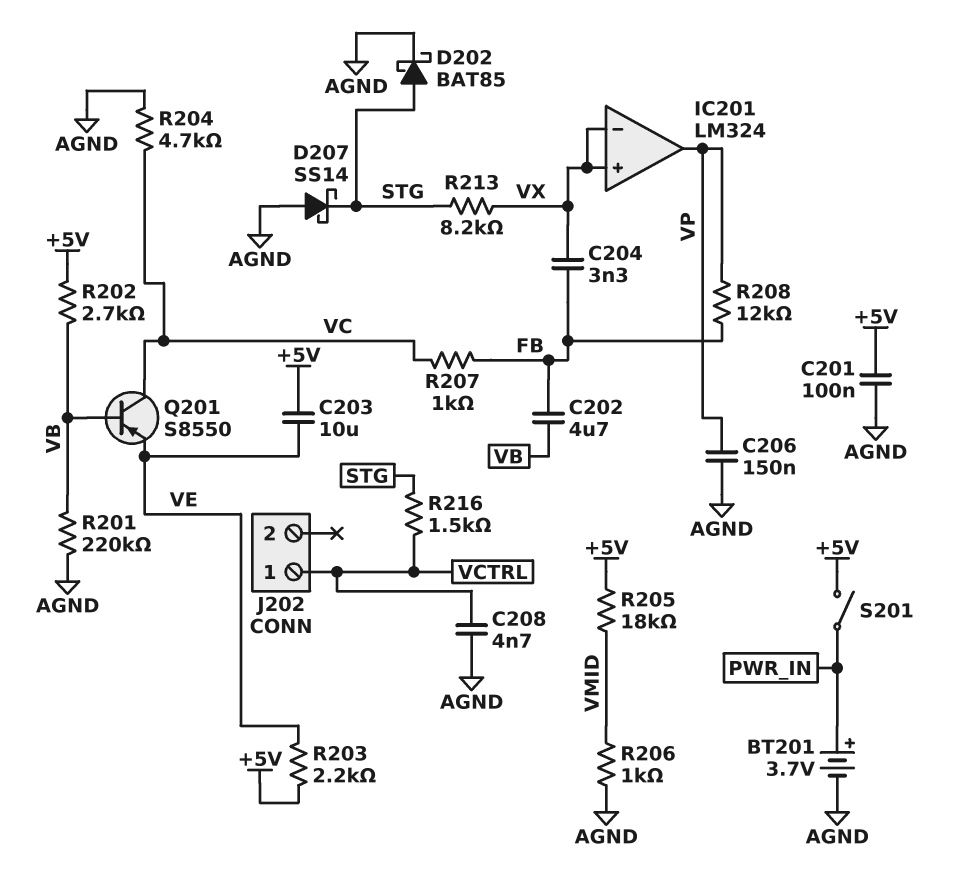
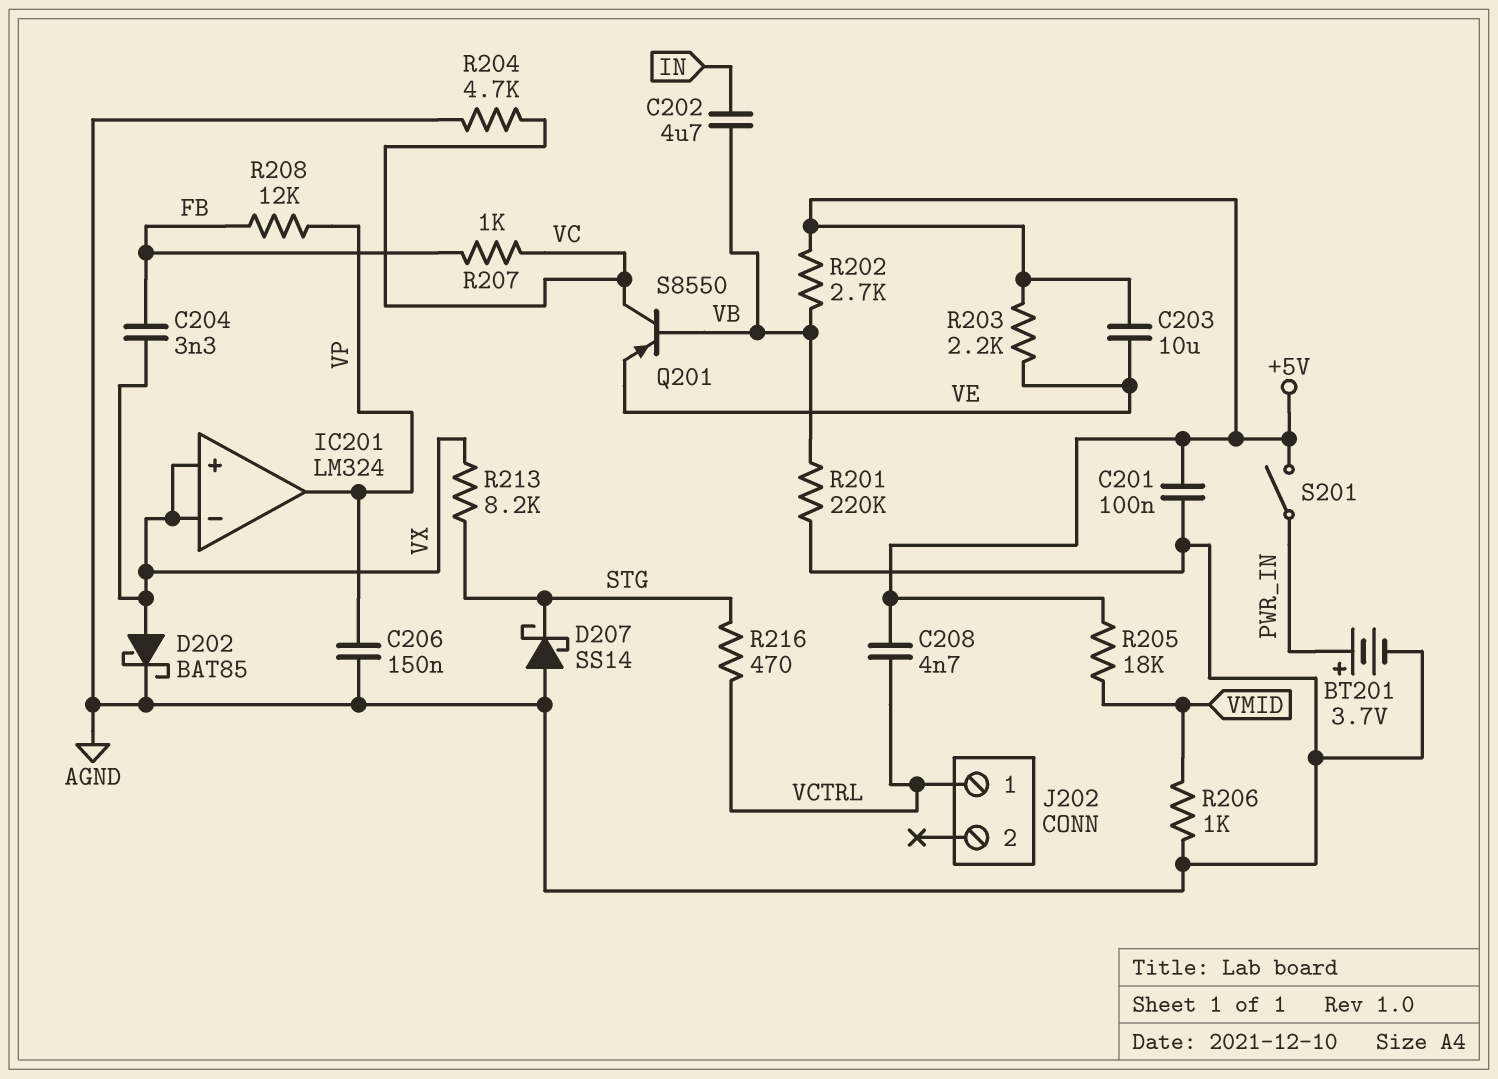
C202: 4.7uF (FB, VB) -> 4.7uF (IN, VB)
C208: 4.7nF (AGND, VCTRL) -> 4.7nF (+5V, VCTRL)
D202: schottky BAT85 (A STG, K AGND) -> schottky BAT85 (A VX, K AGND)
R216: 1.5k (STG, VCTRL) -> 470 (STG, VCTRL)

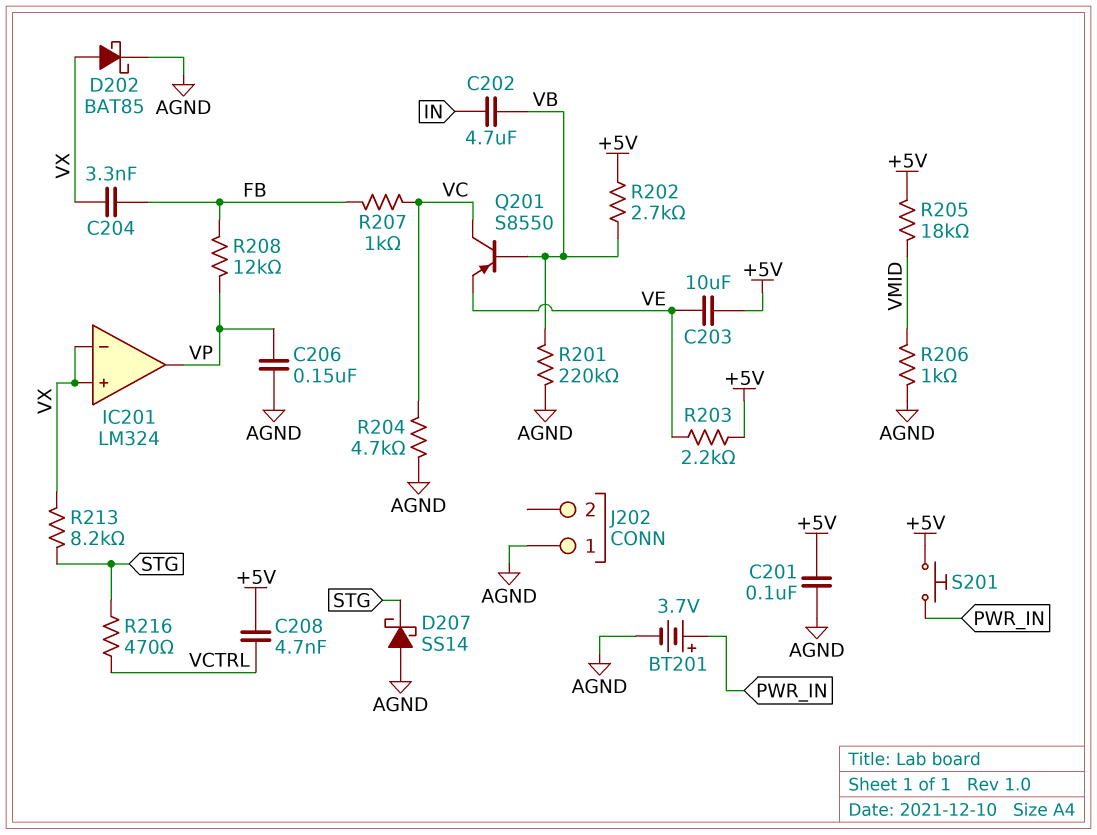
J202 pin 1: VCTRL -> AGND
S201: switch (+5V, PWR_IN) -> button (+5V, PWR_IN)

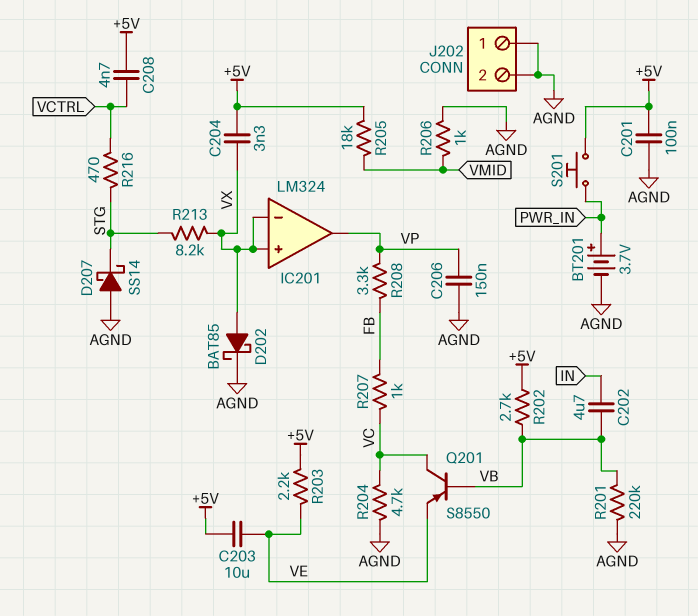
C204: 3.3nF (FB, VX) -> 3.3nF (+5V, VX)
J202 pin 2: none -> AGND
R208: 12k (FB, VP) -> 3.3k (FB, VP)

